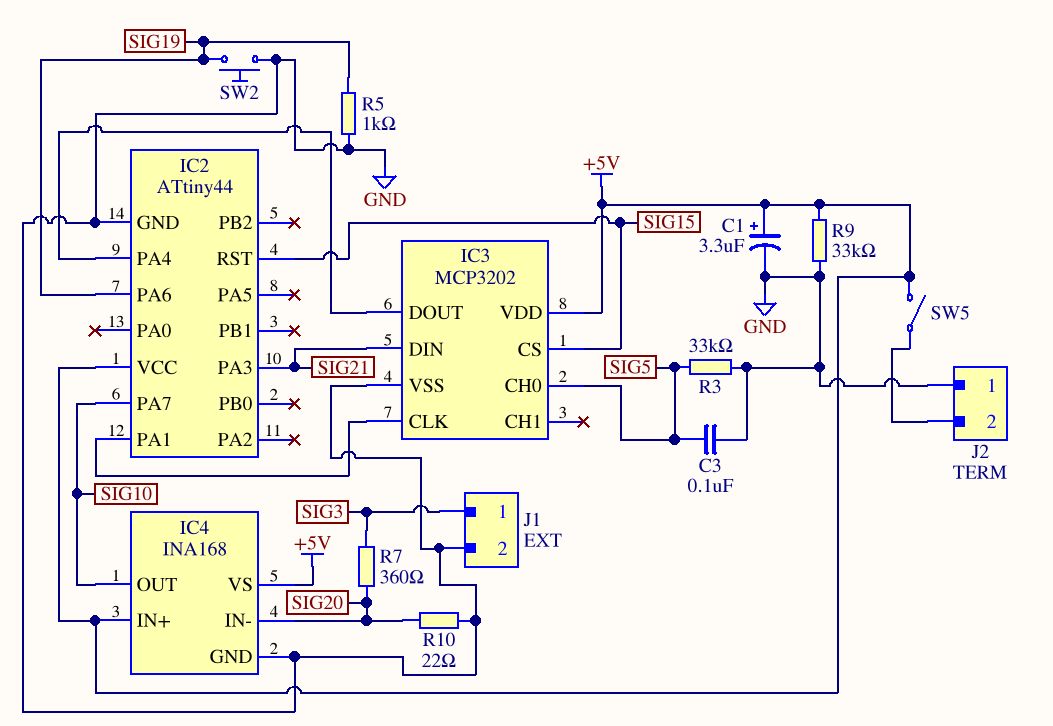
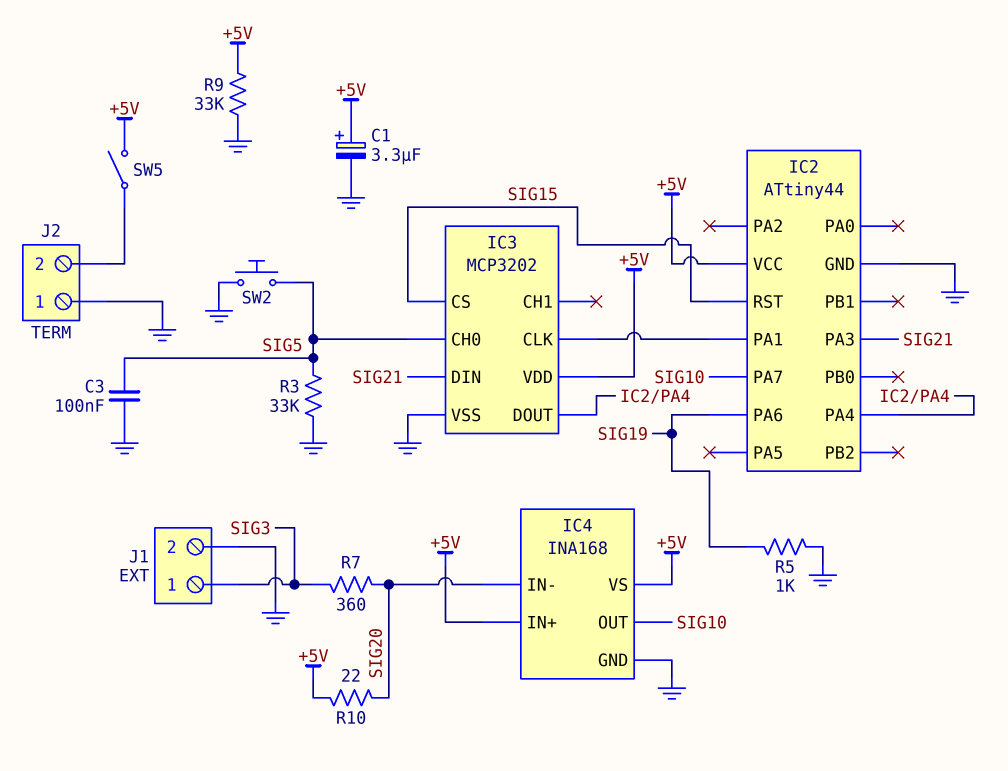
R10: 22 (GND, SIG20) -> 22 (+5V, SIG20)
SW2: button (GND, SIG19) -> button (GND, SIG5)

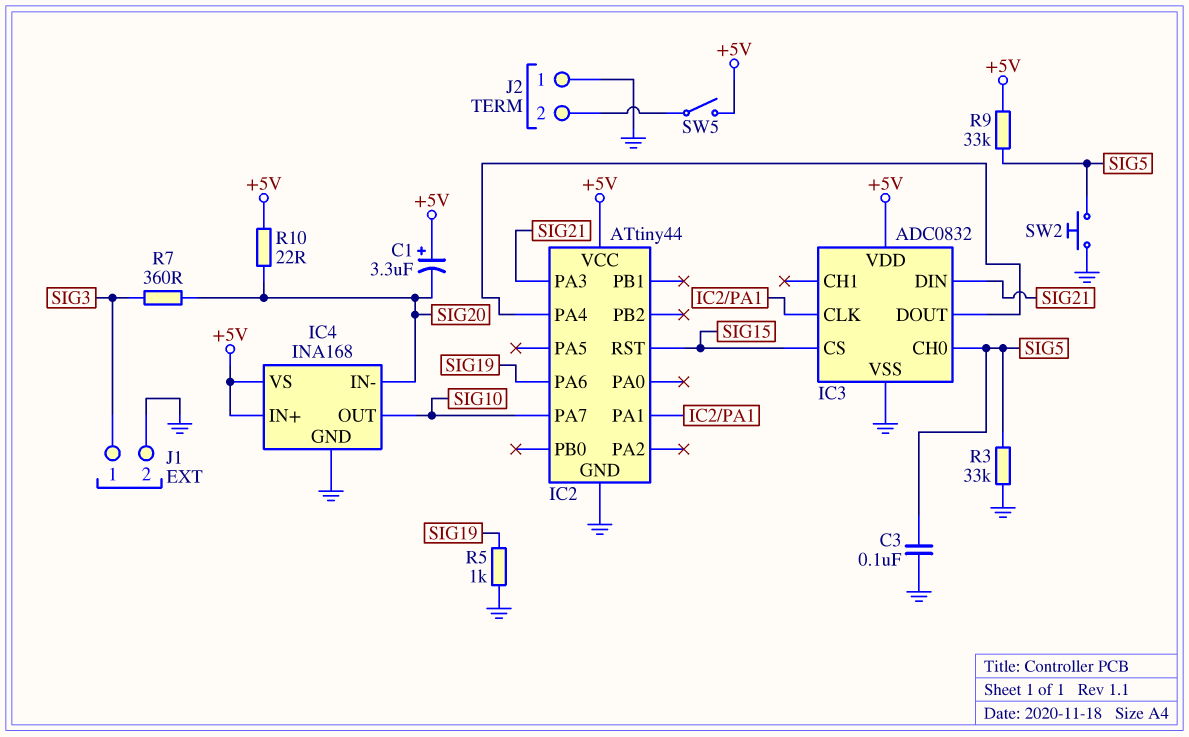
C1: 3.3uF (plus +5V, minus GND) -> 3.3uF (plus +5V, minus SIG20)
IC3: MCP3202 -> ADC0832
R9: 33k (+5V, GND) -> 33k (+5V, SIG5)

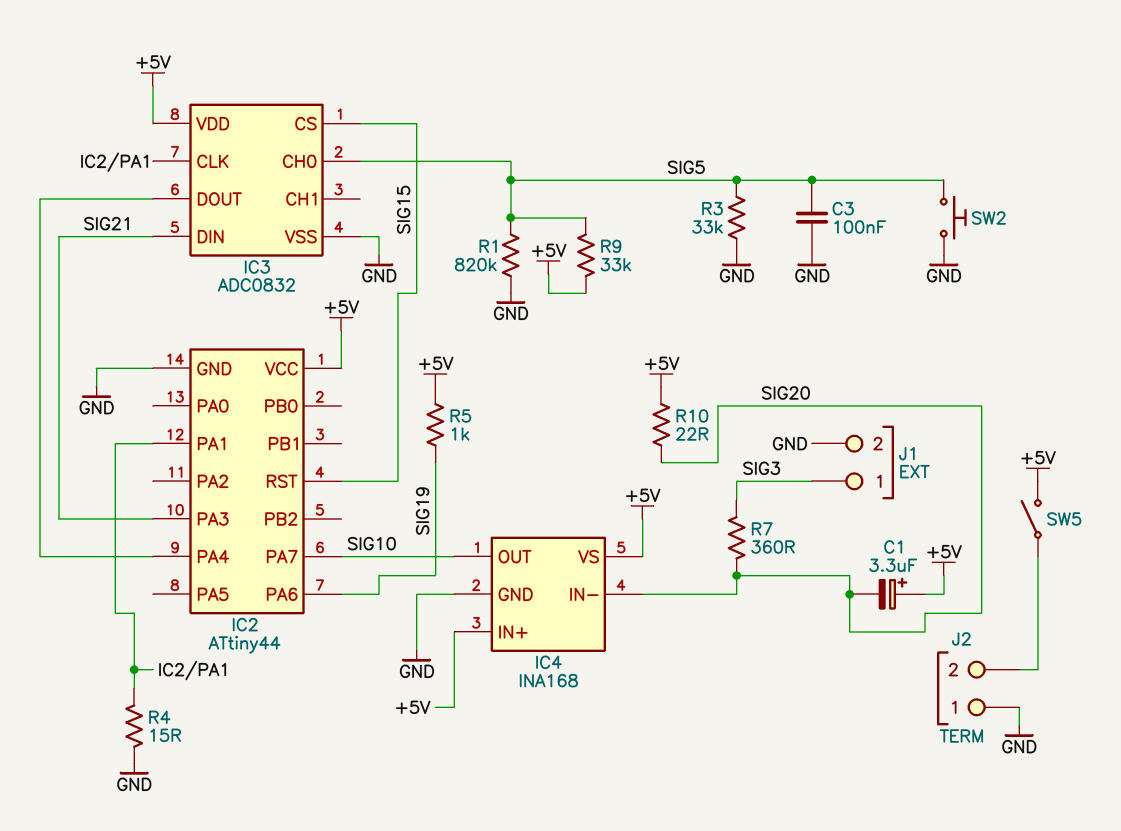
R1: none -> 820k (GND, SIG5)
R4: none -> 15 (GND, IC2/PA1)
R5: 1k (GND, SIG19) -> 1k (+5V, SIG19)

